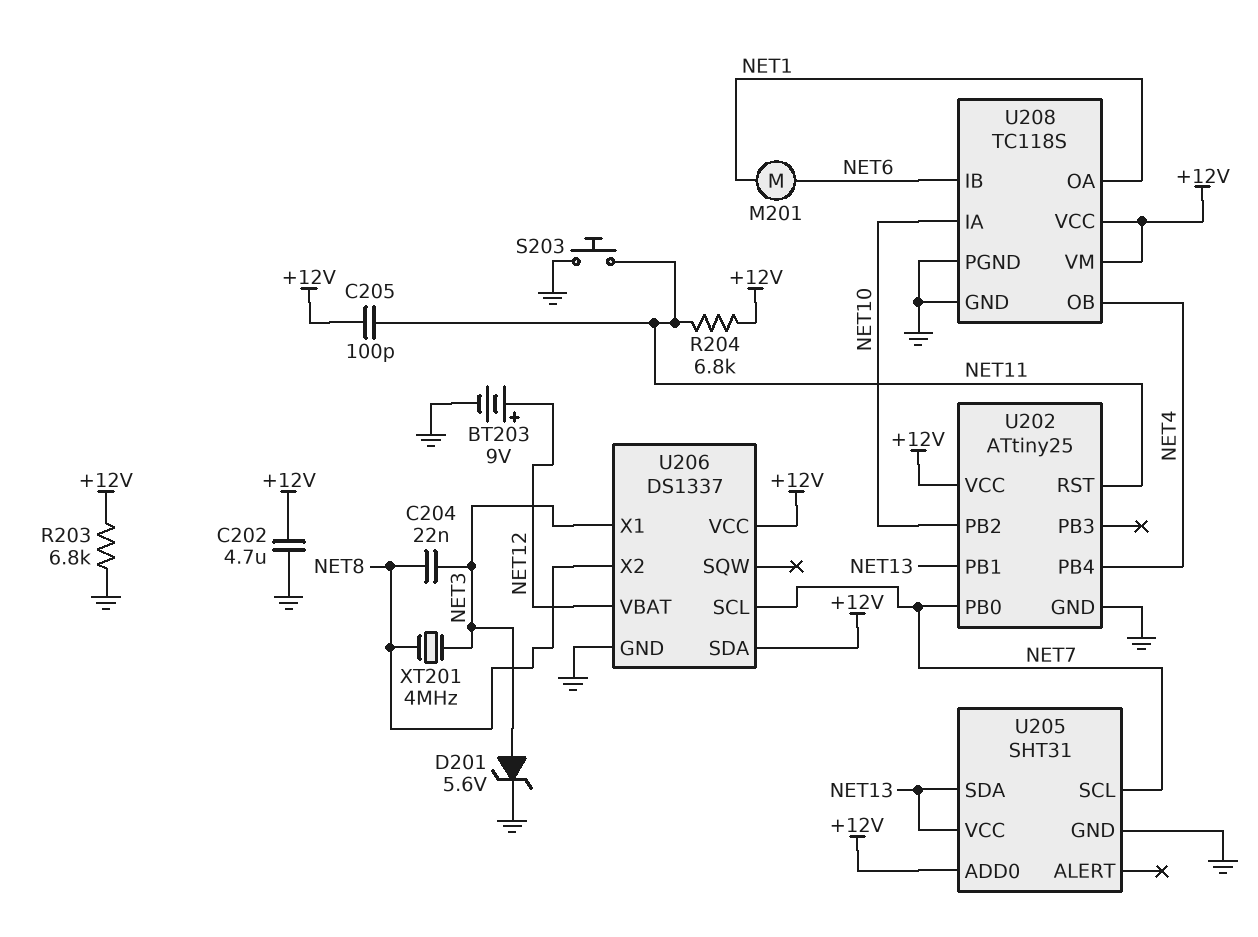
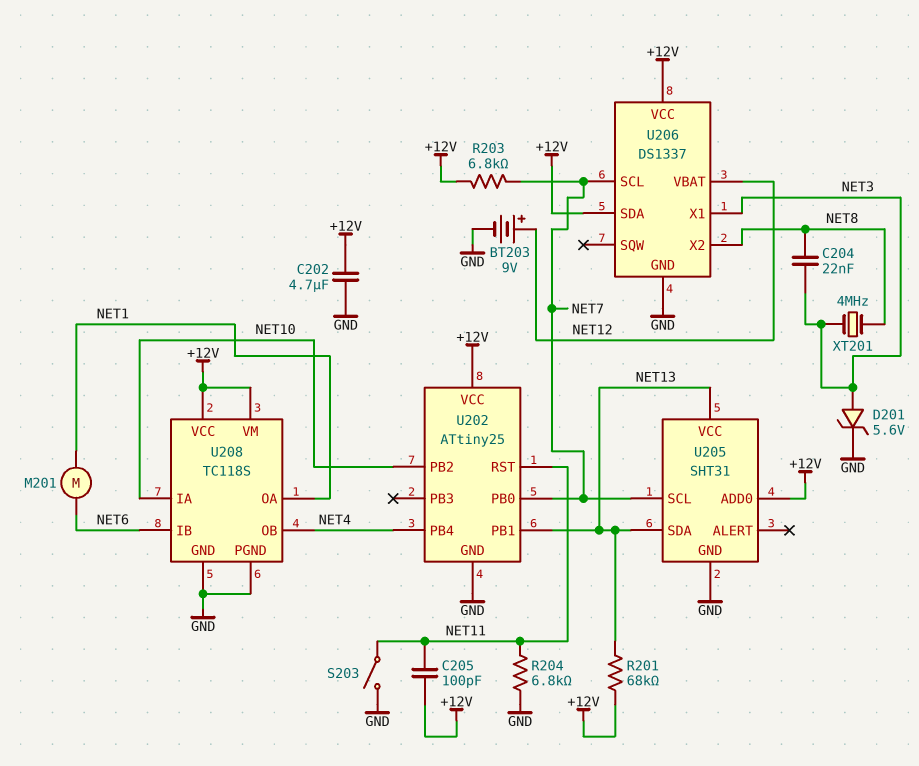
R201: none -> 68k (+12V, NET13)
R203: 6.8k (+12V, GND) -> 6.8k (+12V, NET7)
R204: 6.8k (+12V, NET11) -> 6.8k (GND, NET11)
S203: button (GND, NET11) -> switch (GND, NET11)

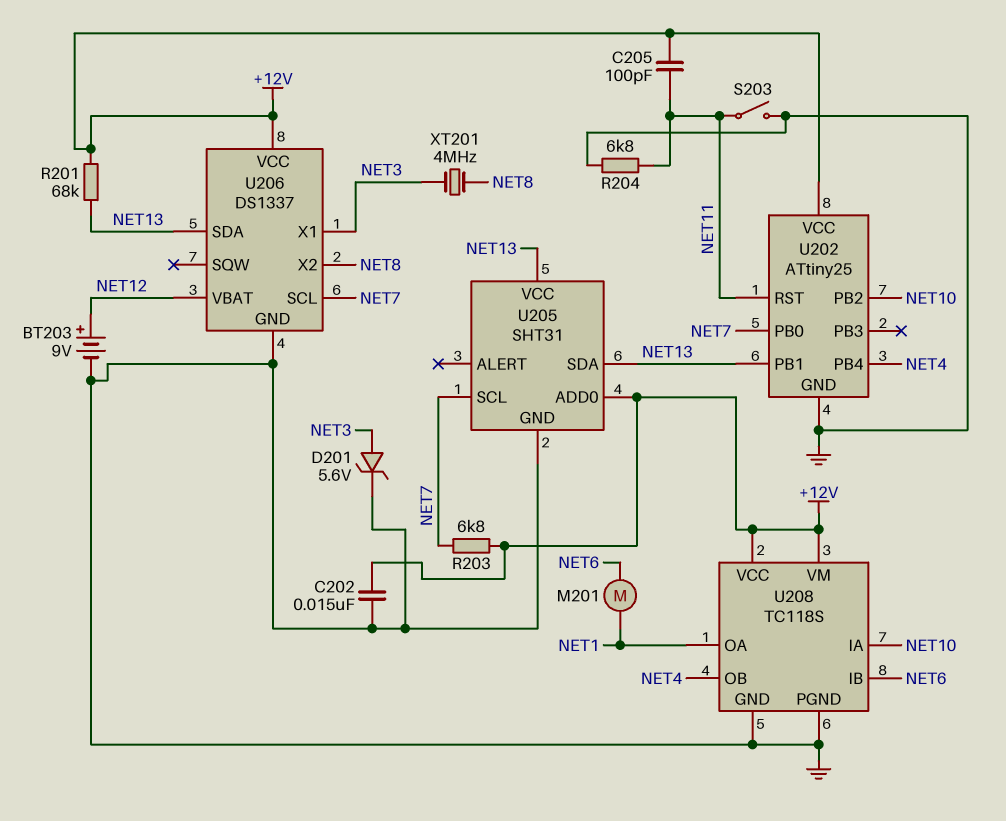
C202: 4.7uF (+12V, GND) -> 15nF (+12V, GND)
C204: 22nF (NET3, NET8) -> none
U206 pin SDA: +12V -> NET13

